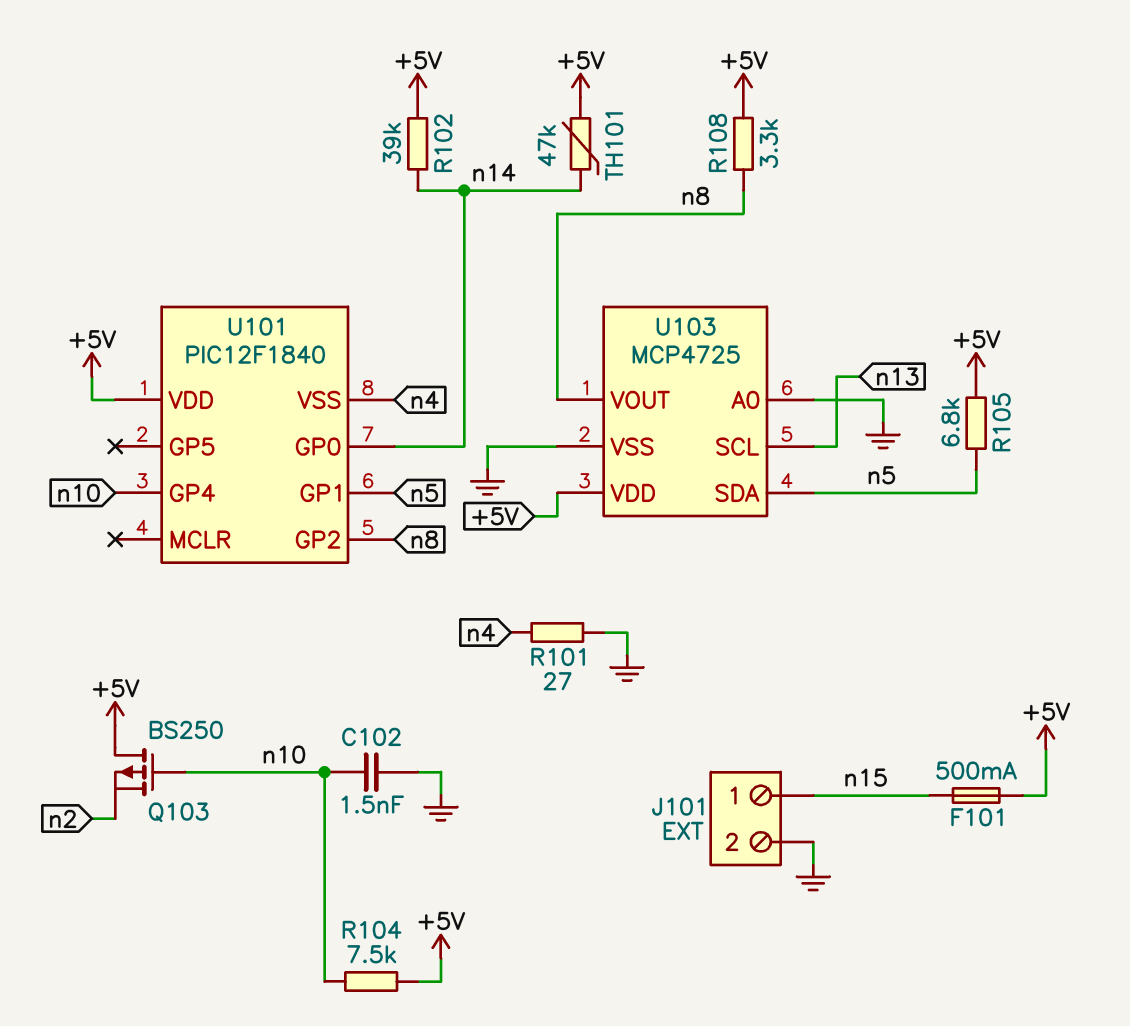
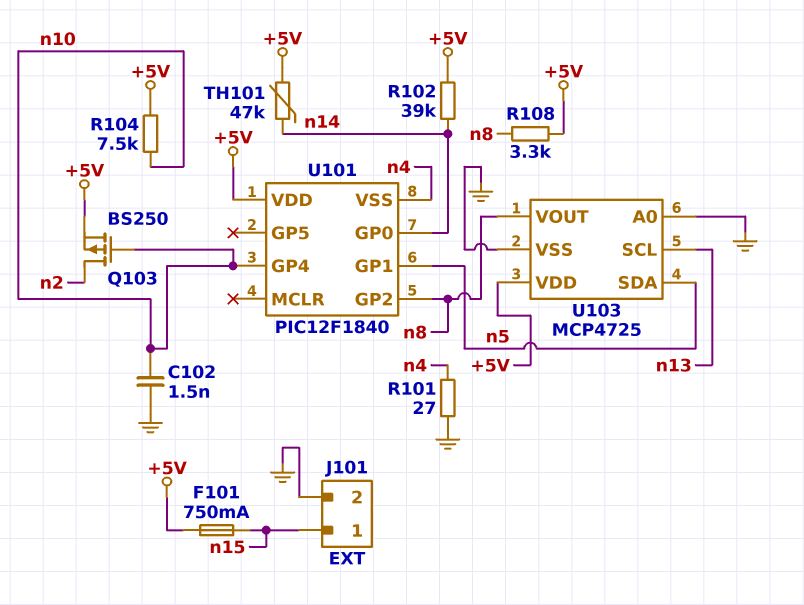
F101: 500mA (+5V, n15) -> 750mA (+5V, n15)
Q103: PMOS BS250 (G n10, D +5V, S n2) -> PMOS BS250 (G n10, D n2, S +5V)
R105: 6.8k (+5V, n5) -> none

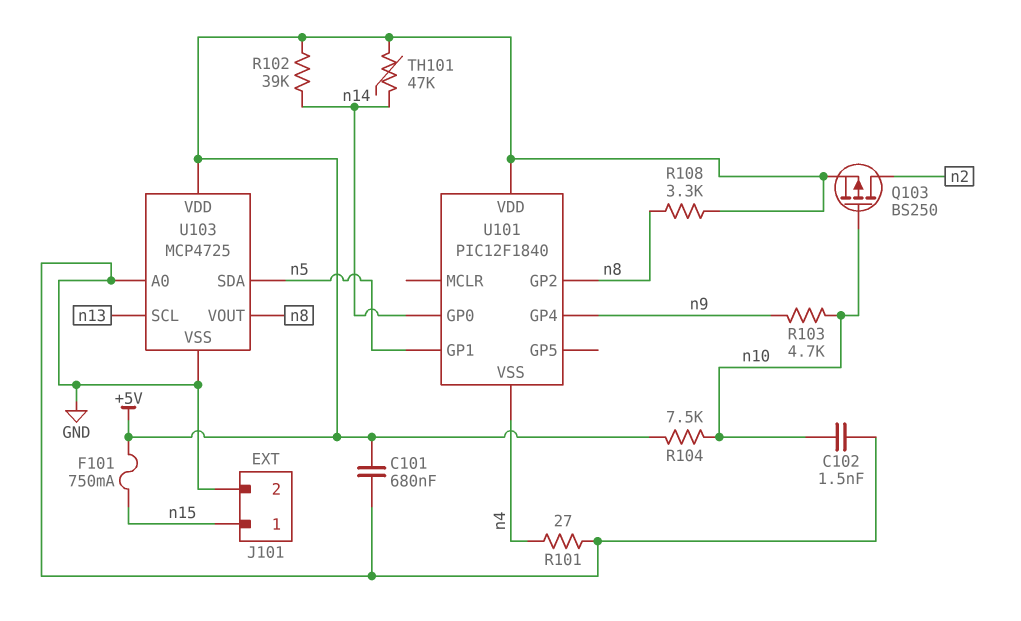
C101: none -> 680nF (+5V, GND)
R103: none -> 4.7k (n9, n10)
U101 pin GP4: n10 -> n9

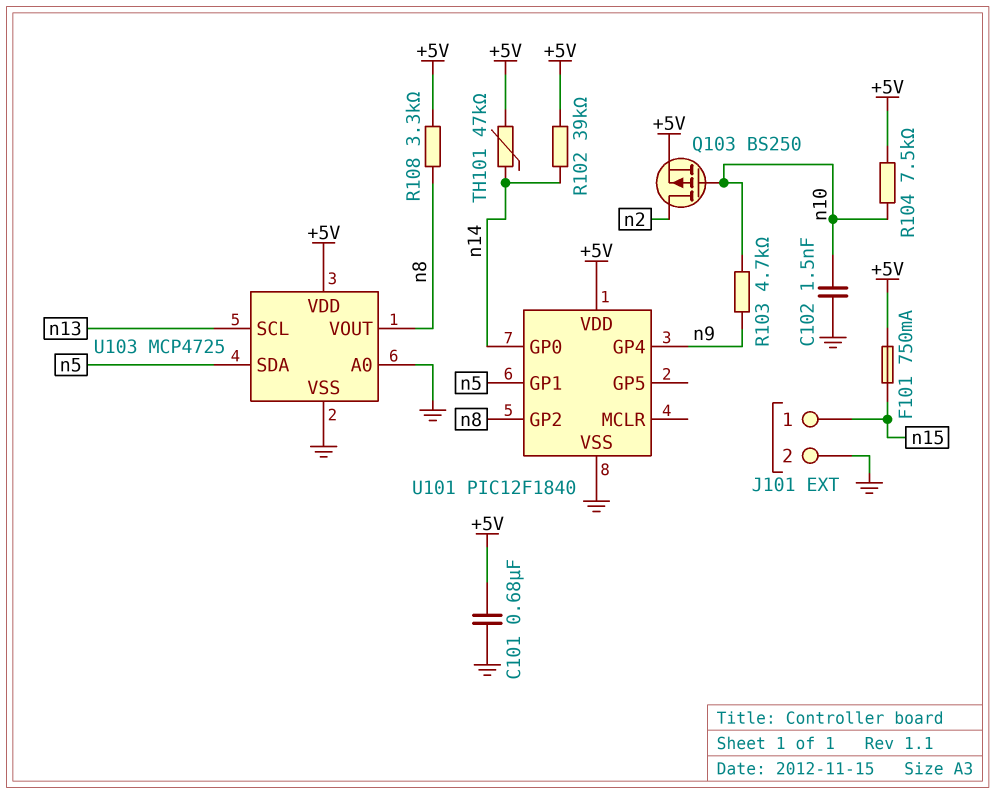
R101: 27 (GND, n4) -> none
U101 pin VSS: n4 -> GND

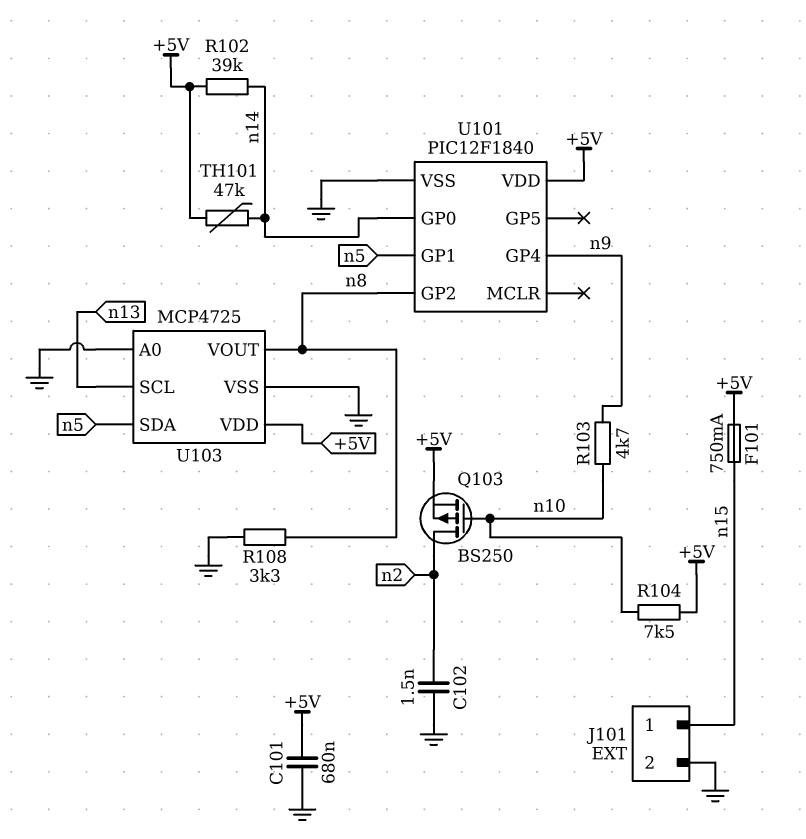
C102: 1.5nF (GND, n10) -> 1.5nF (GND, n2)
R108: 3.3k (+5V, n8) -> 3.3k (GND, n8)

